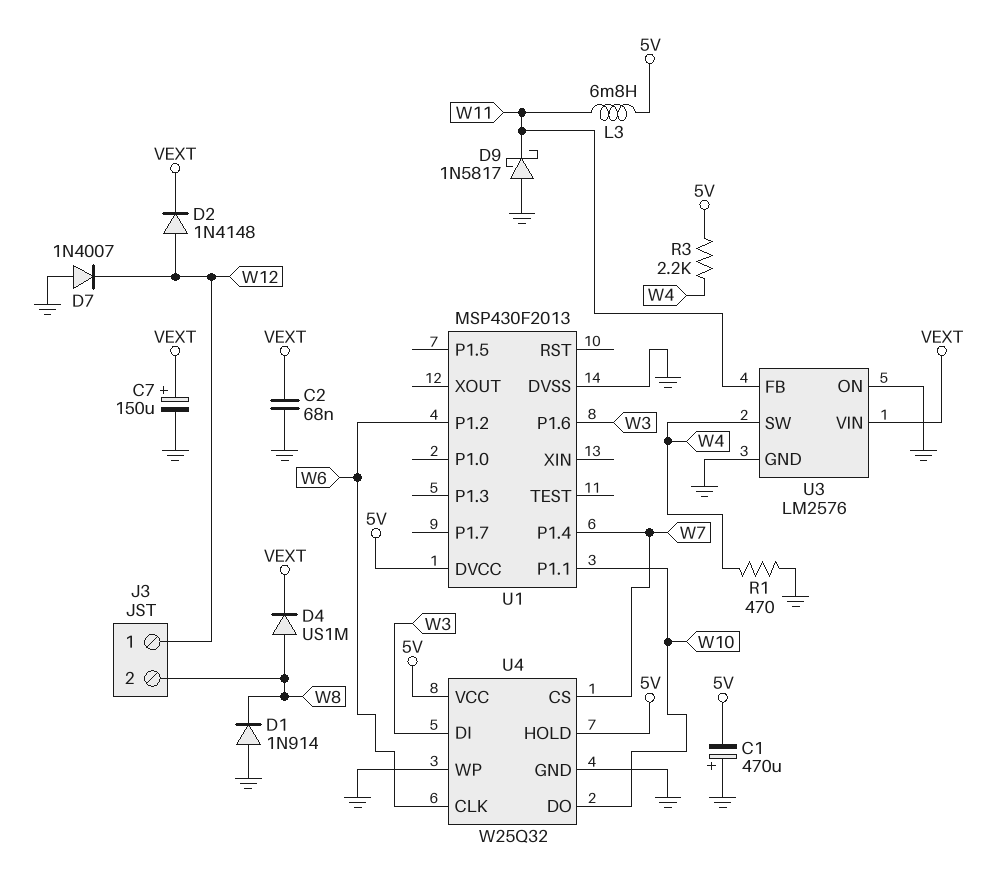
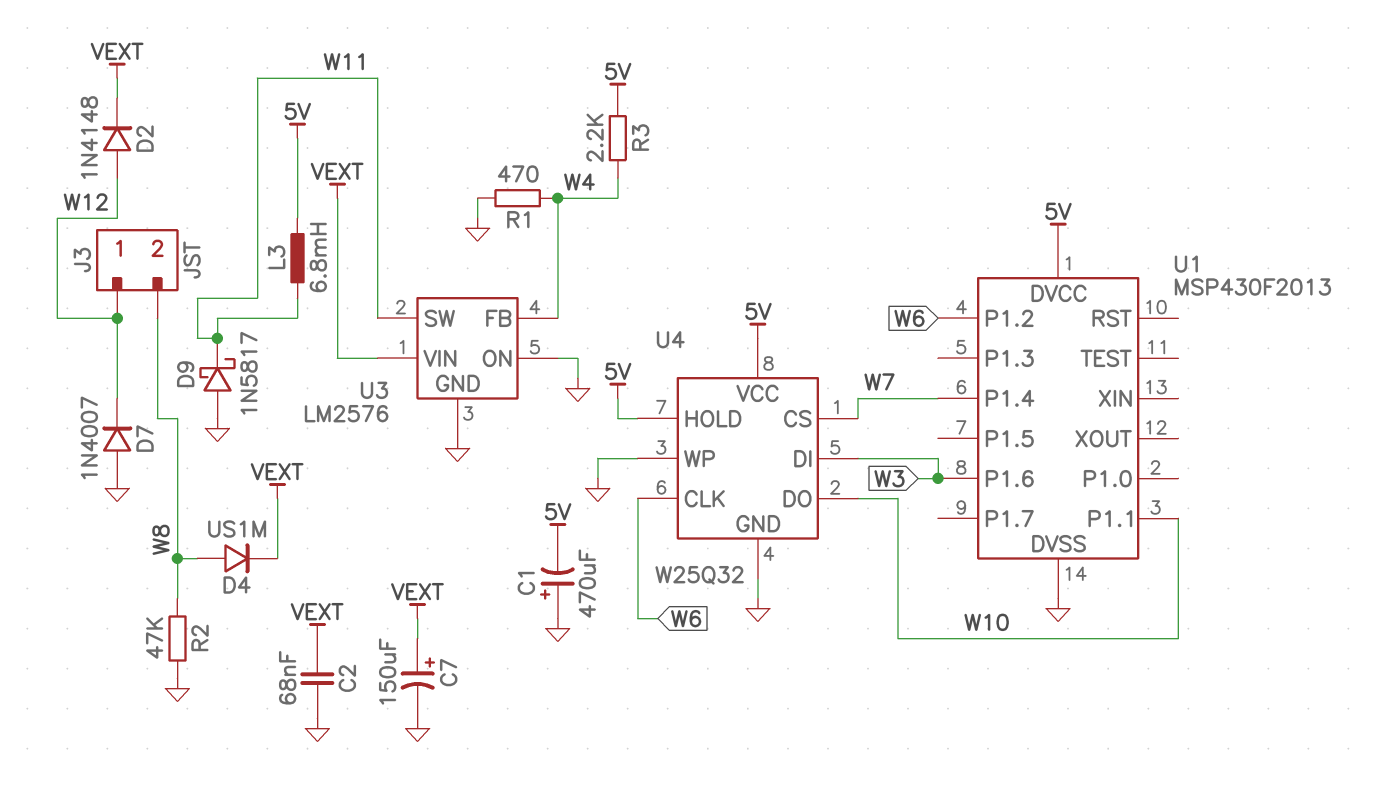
D1: diode 1N914 (A GND, K W8) -> none
R2: none -> 47k (GND, W8)
U3 pin FB: W11 -> W4
U3 pin SW: W4 -> W11

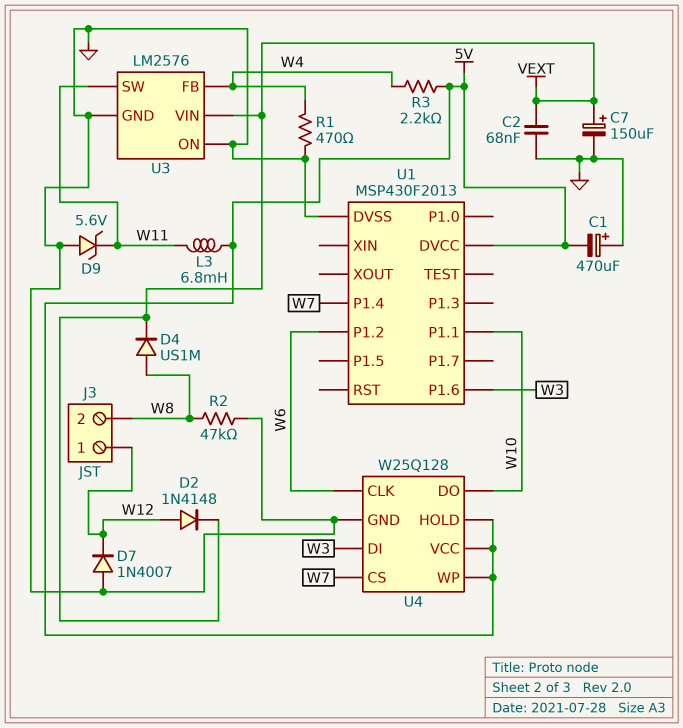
D9: schottky 1N5817 (A GND, K W11) -> zener 5.6V (A GND, K W11)
U4: W25Q32 -> W25Q128
U4 pin WP: GND -> 5V

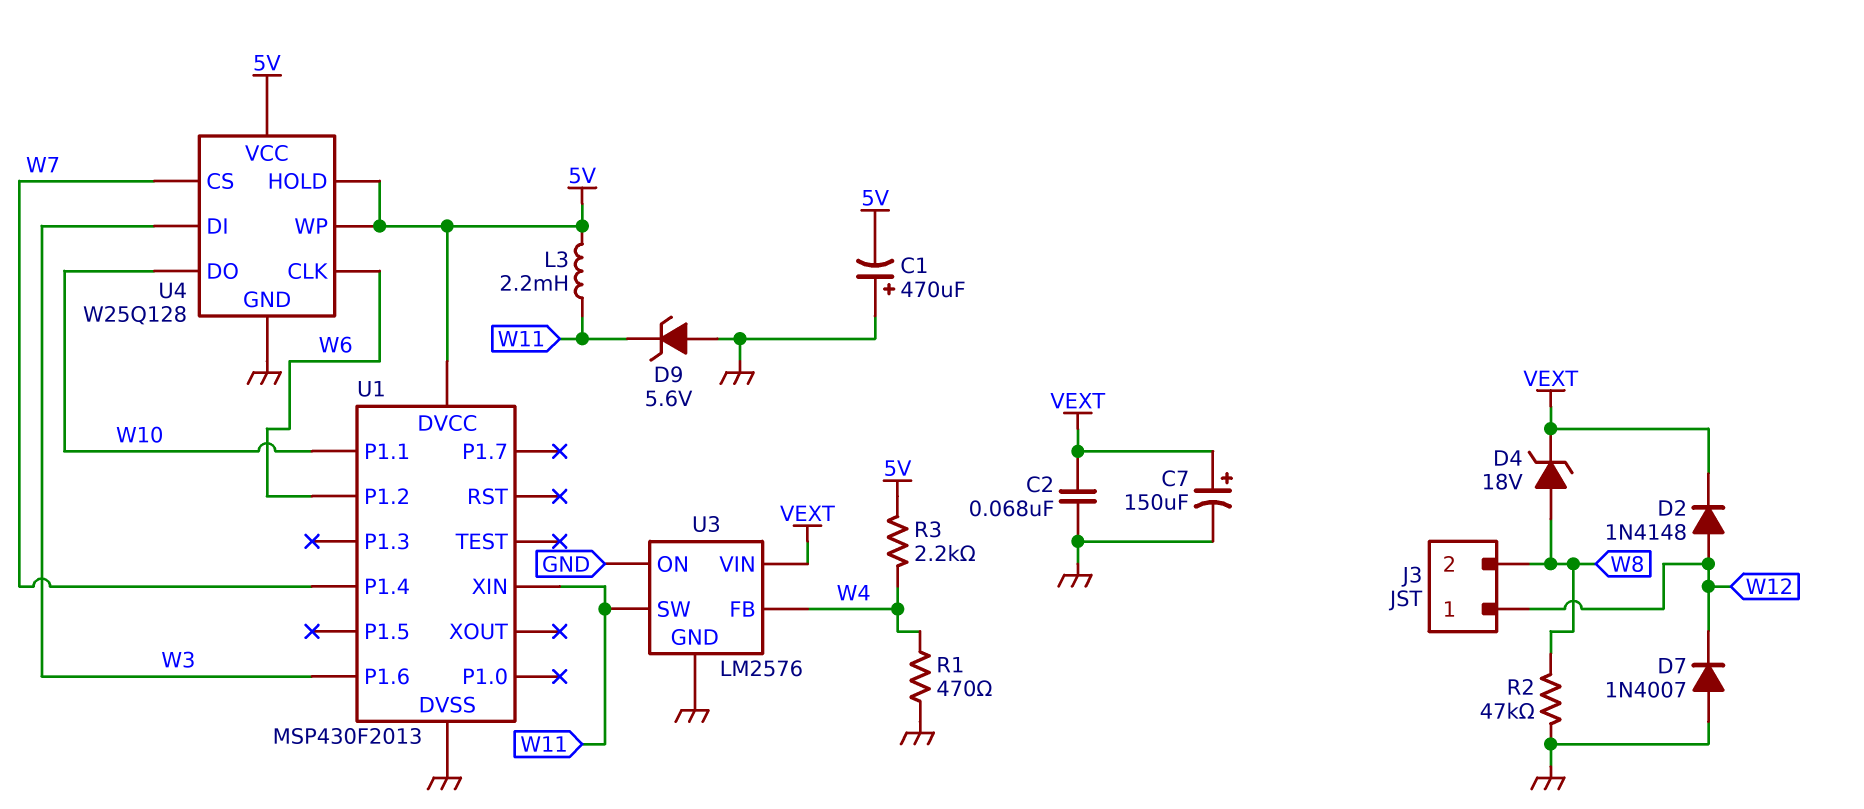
D4: diode US1M (A W8, K VEXT) -> zener 18V (A W8, K VEXT)
L3: 6.8mH (5V, W11) -> 2.2mH (5V, W11)
U1 pin XIN: none -> W11

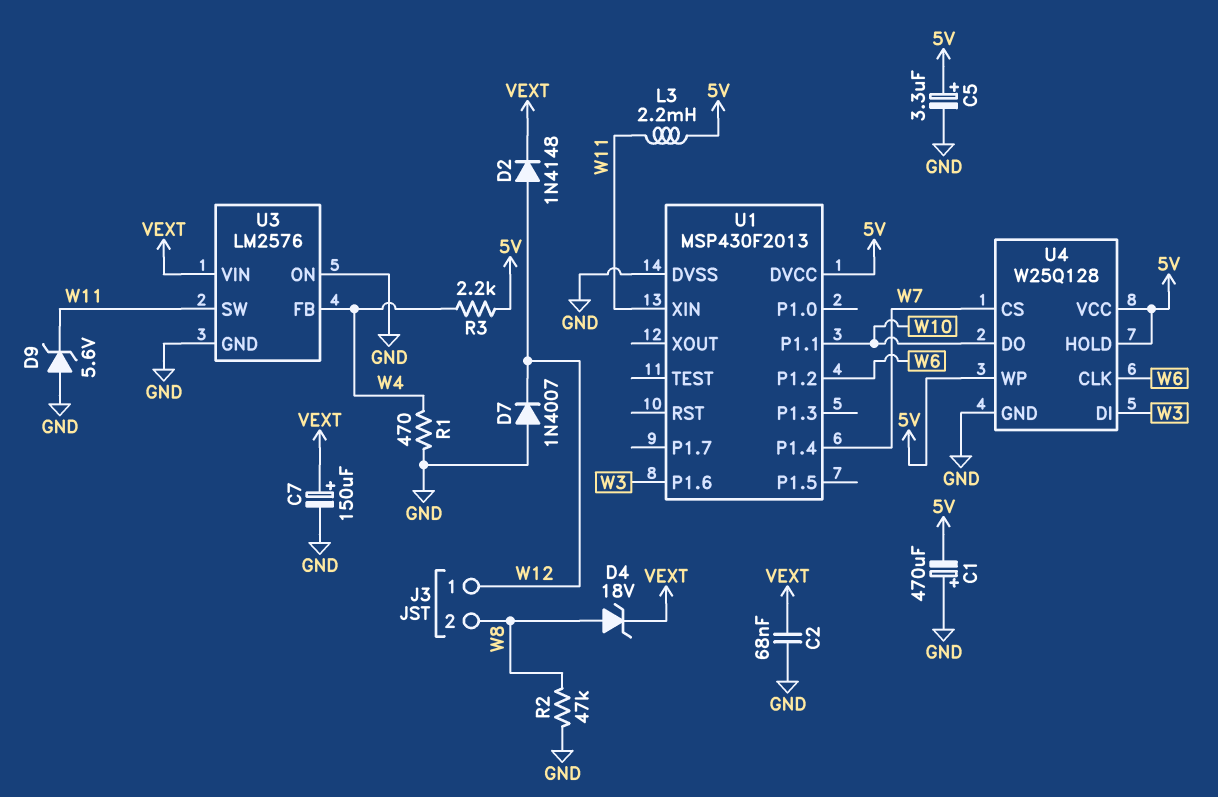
C5: none -> 3.3uF (plus 5V, minus GND)

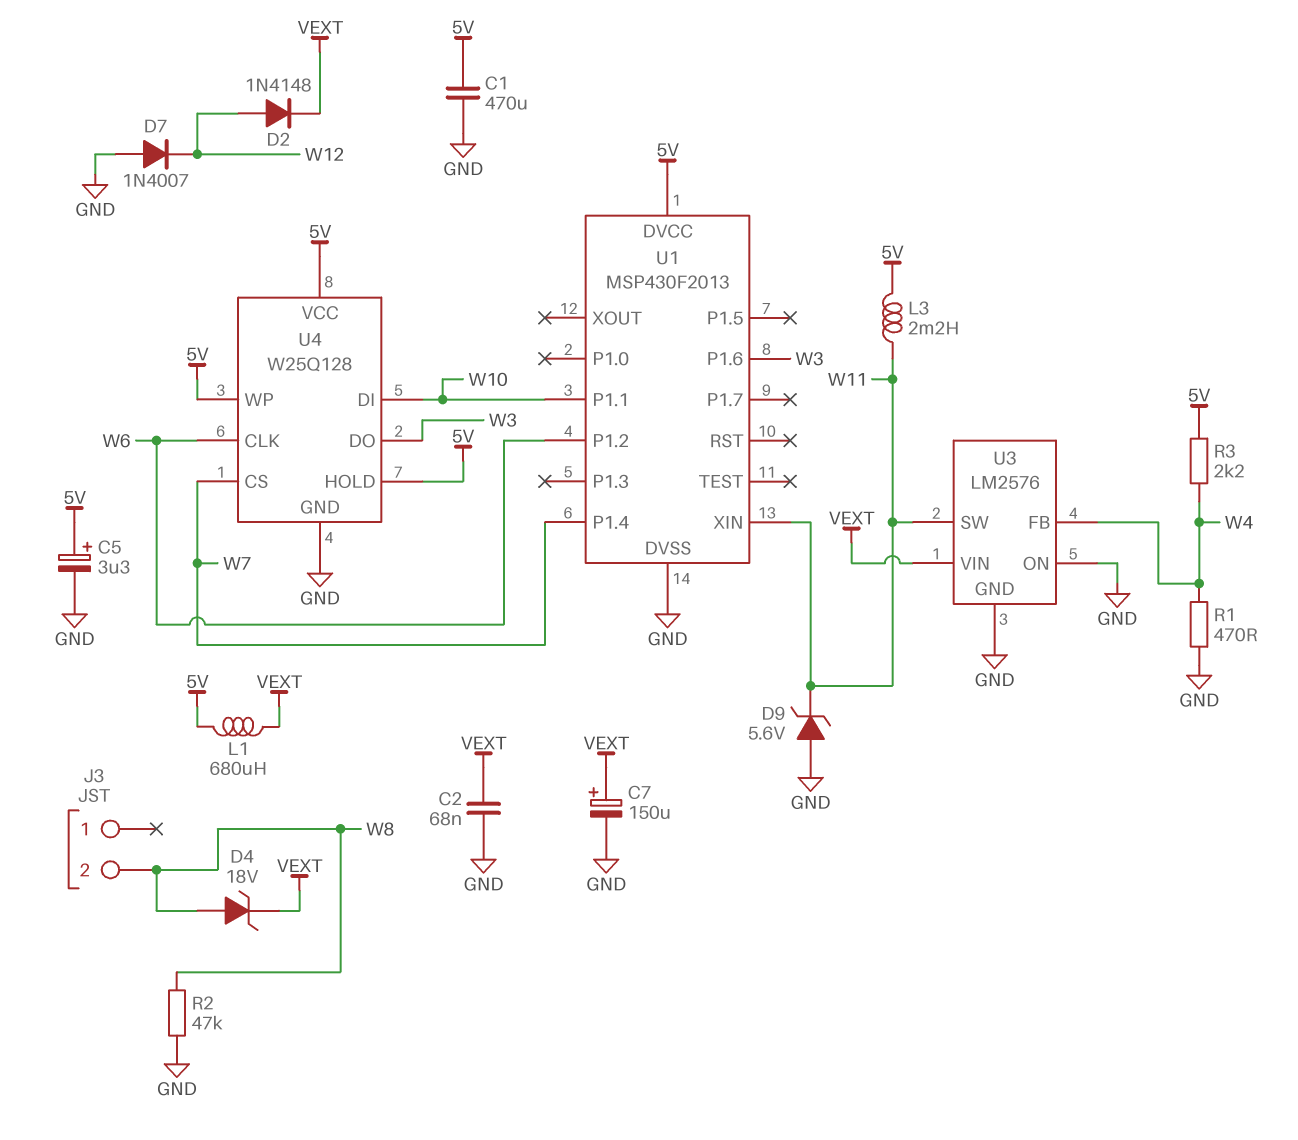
C1: 470uF (plus GND, minus 5V) -> 470uF (5V, GND)
J3 pin 1: W12 -> none
L1: none -> 680uH (5V, VEXT)
U4 pin DI: W3 -> W10
U4 pin DO: W10 -> W3

